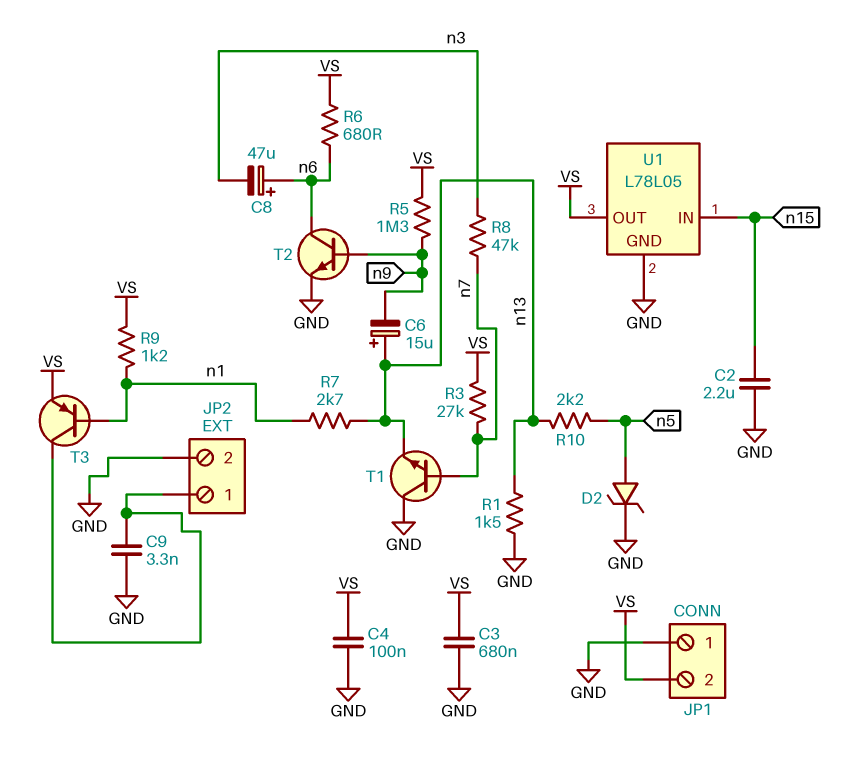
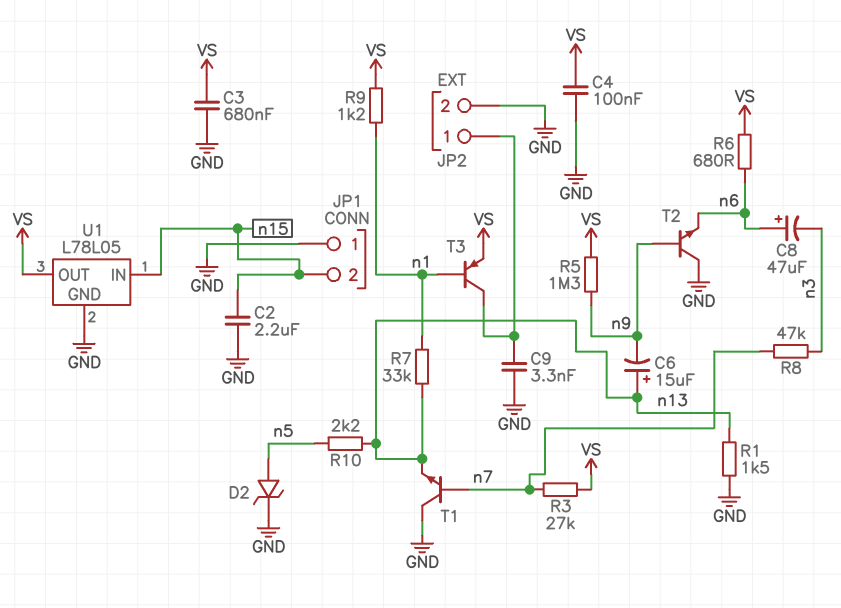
JP1 pin 2: VS -> n15
R7: 2.7k (n1, n13) -> 33k (n1, n13)
T2: NPN (B n9, C n6, E GND) -> NPN (B n9, C GND, E n6)

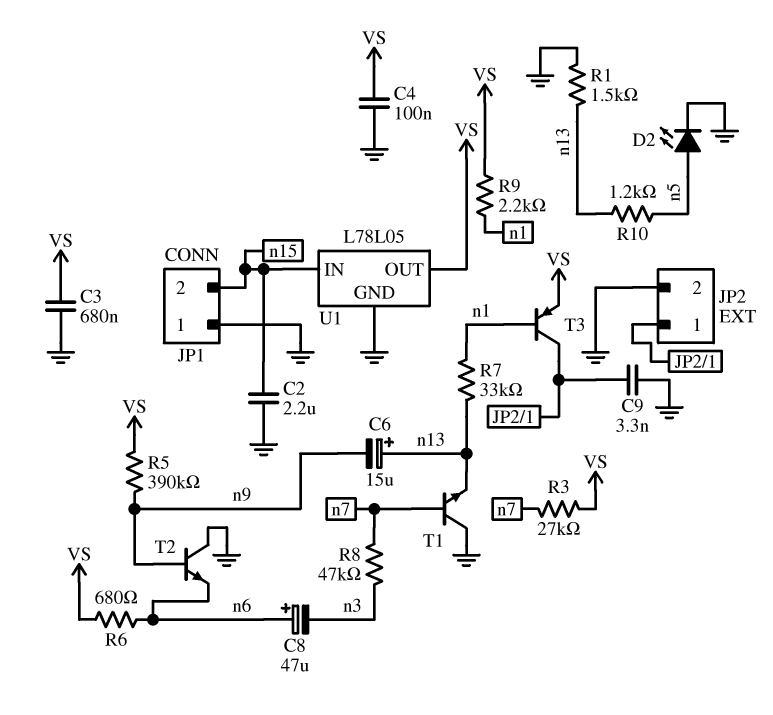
D2: zener (A n5, K GND) -> LED (A n5, K GND)
R5: 1.3M (VS, n9) -> 390k (VS, n9)
R9: 1.2k (VS, n1) -> 2.2k (VS, n1)
R10: 2.2k (n5, n13) -> 1.2k (n5, n13)

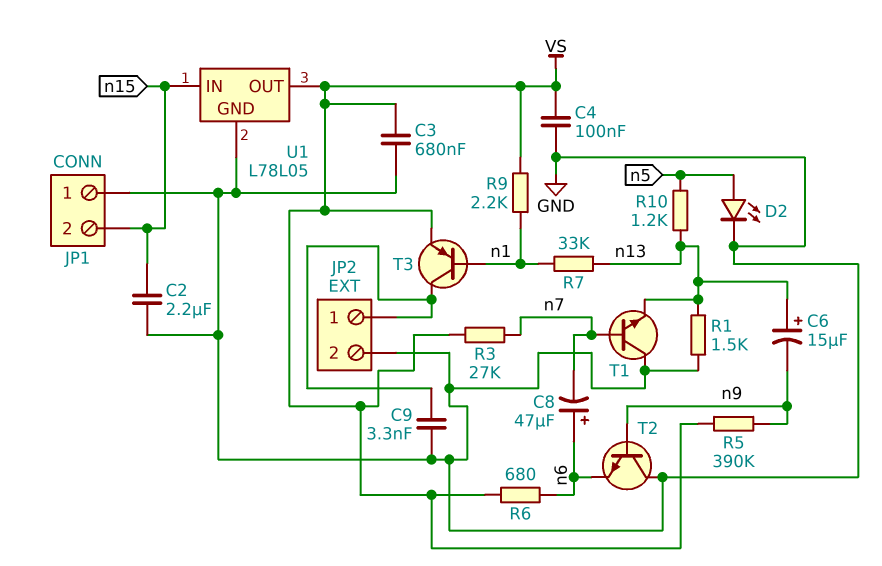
C8: 47uF (plus n6, minus n3) -> 47uF (plus n6, minus n7)
R8: 47k (n3, n7) -> none

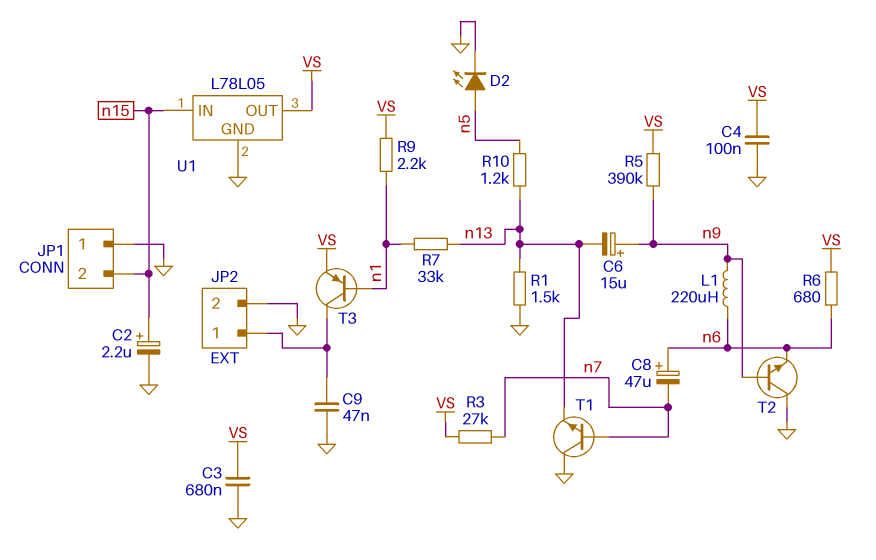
C2: 2.2uF (GND, n15) -> 2.2uF (plus n15, minus GND)
C6: 15uF (plus n13, minus n9) -> 15uF (plus n9, minus n13)
C9: 3.3nF (GND, JP2/1) -> 47nF (GND, JP2/1)
L1: none -> 220uH (n6, n9)

